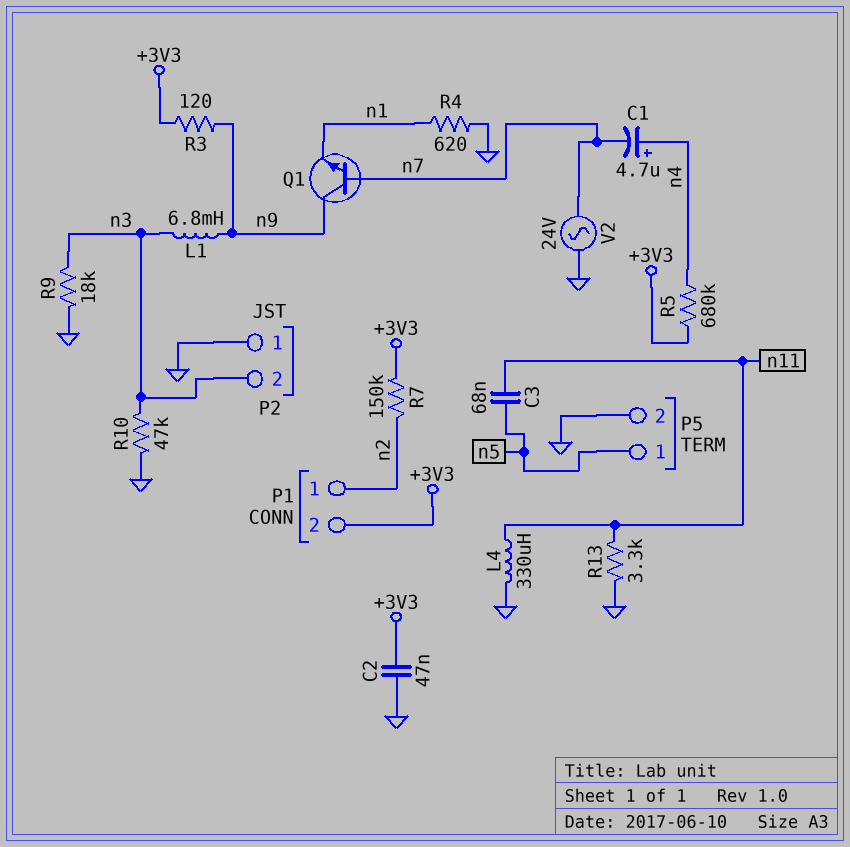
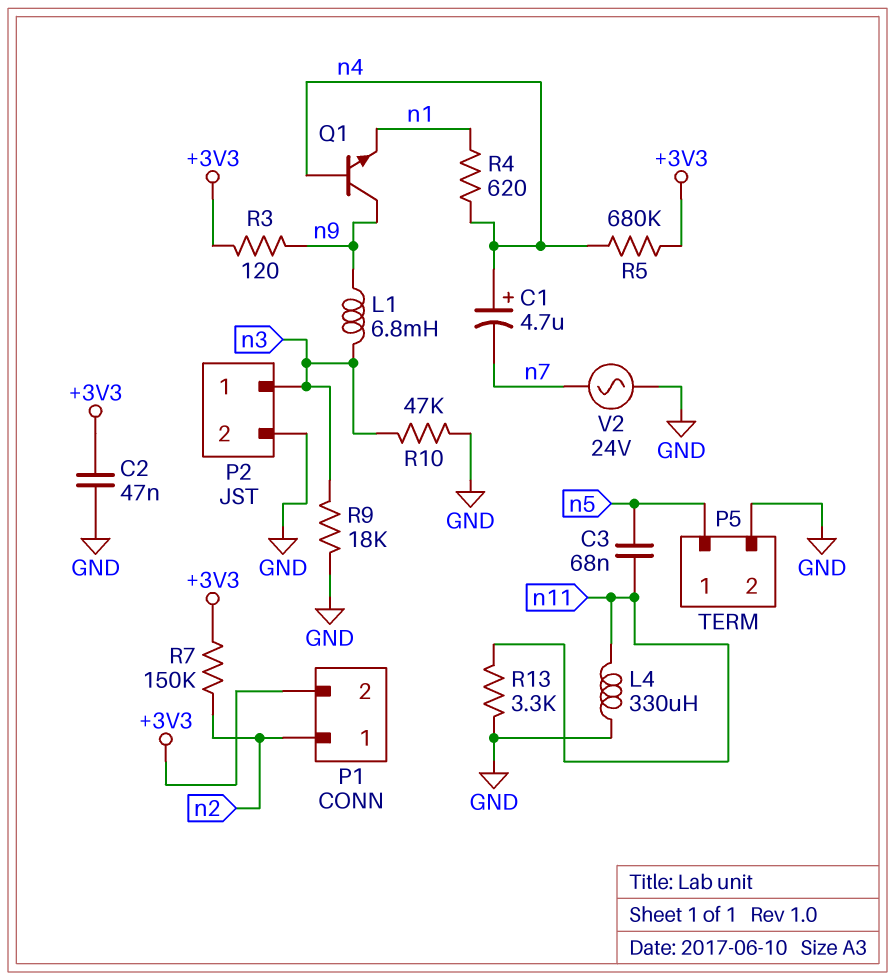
P2 pin 1: GND -> n3
P2 pin 2: n3 -> GND
Q1: NPN (B n7, C n9, E n1) -> NPN (B n4, C n9, E n1)
R4: 620 (GND, n1) -> 620 (n1, n4)

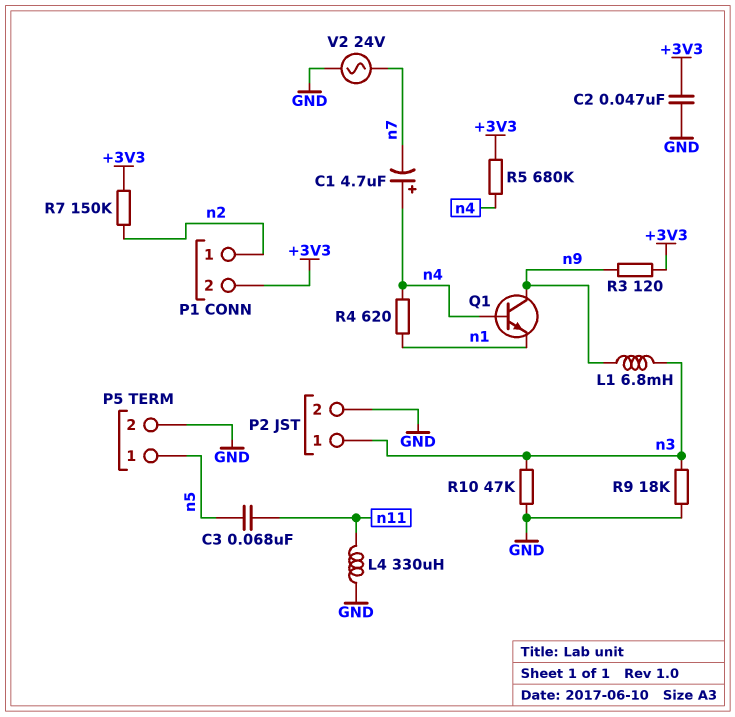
R13: 3.3k (GND, n11) -> none

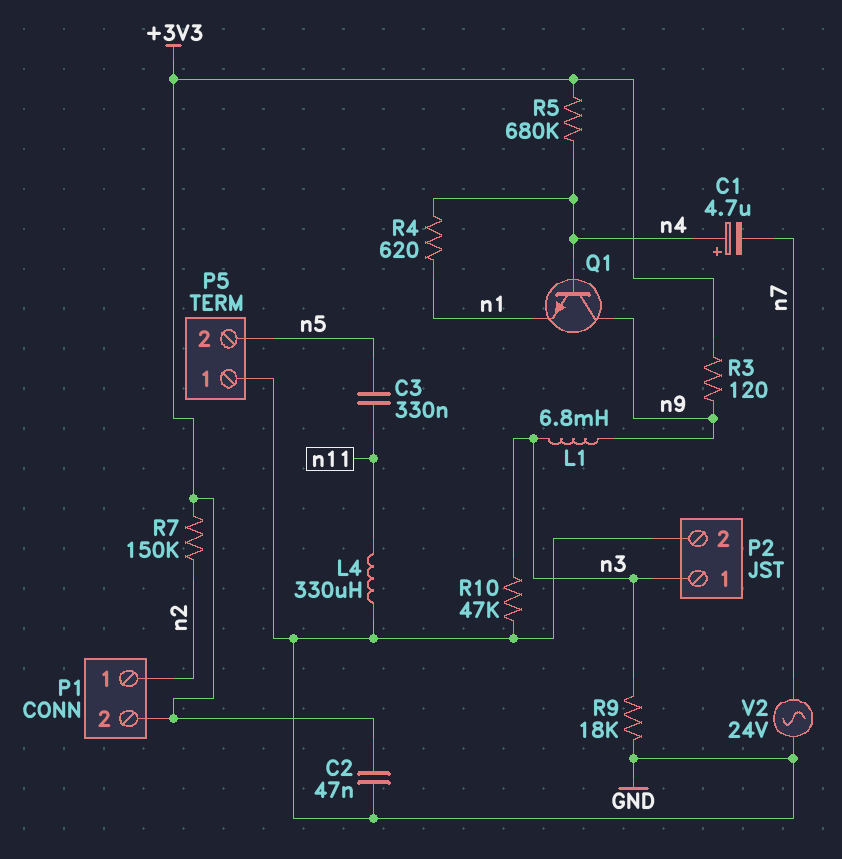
C3: 68nF (n5, n11) -> 330nF (n5, n11)
P5 pin 1: n5 -> GND
P5 pin 2: GND -> n5

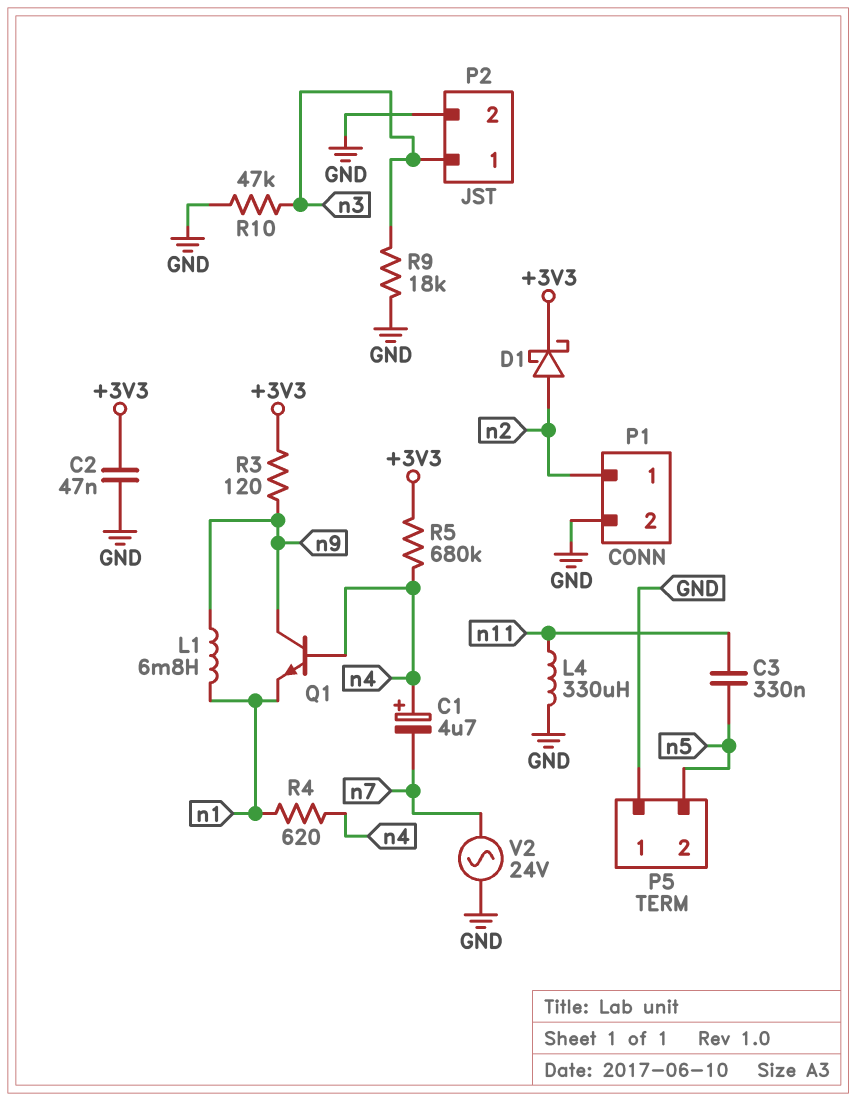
D1: none -> schottky (A n2, K +3V3)
L1: 6.8mH (n3, n9) -> 6.8mH (n1, n9)
P1 pin 2: +3V3 -> GND
R7: 150k (+3V3, n2) -> none

